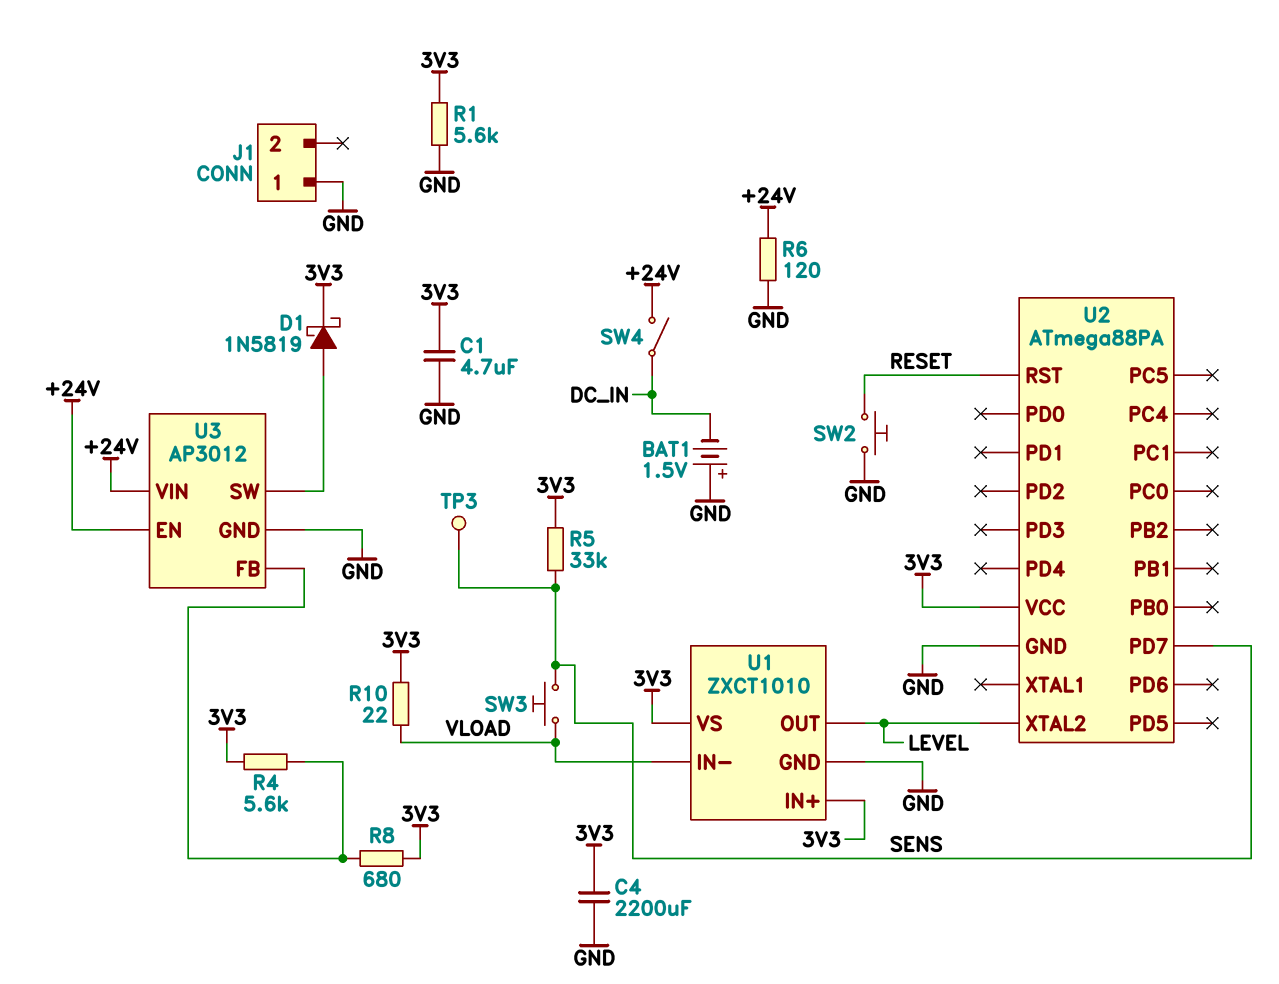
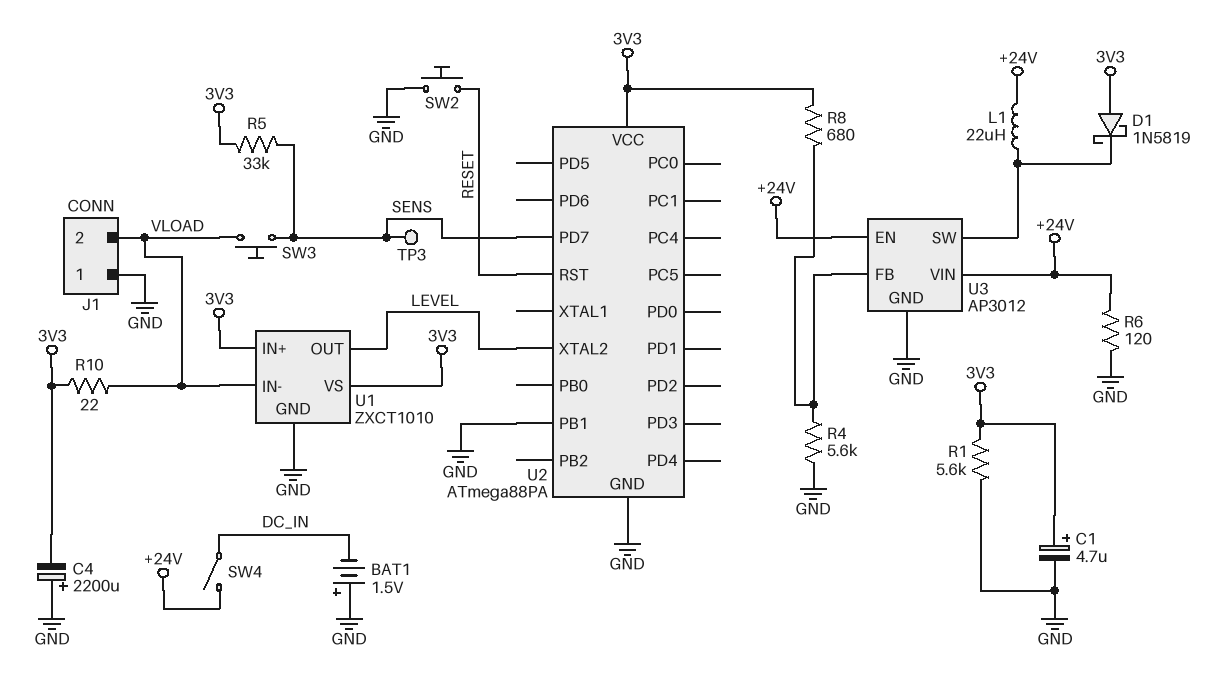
C1: 4.7uF (3V3, GND) -> 4.7uF (plus 3V3, minus GND)
C4: 2200uF (3V3, GND) -> 2200uF (plus GND, minus 3V3)
D1: schottky 1N5819 (A U3/SW, K 3V3) -> schottky 1N5819 (A 3V3, K U3/SW)
J1 pin 2: none -> VLOAD
L1: none -> 22uH (+24V, U3/SW)
R4: 5.6k (3V3, U3/FB) -> 5.6k (GND, U3/FB)
U2 pin PB1: none -> GND

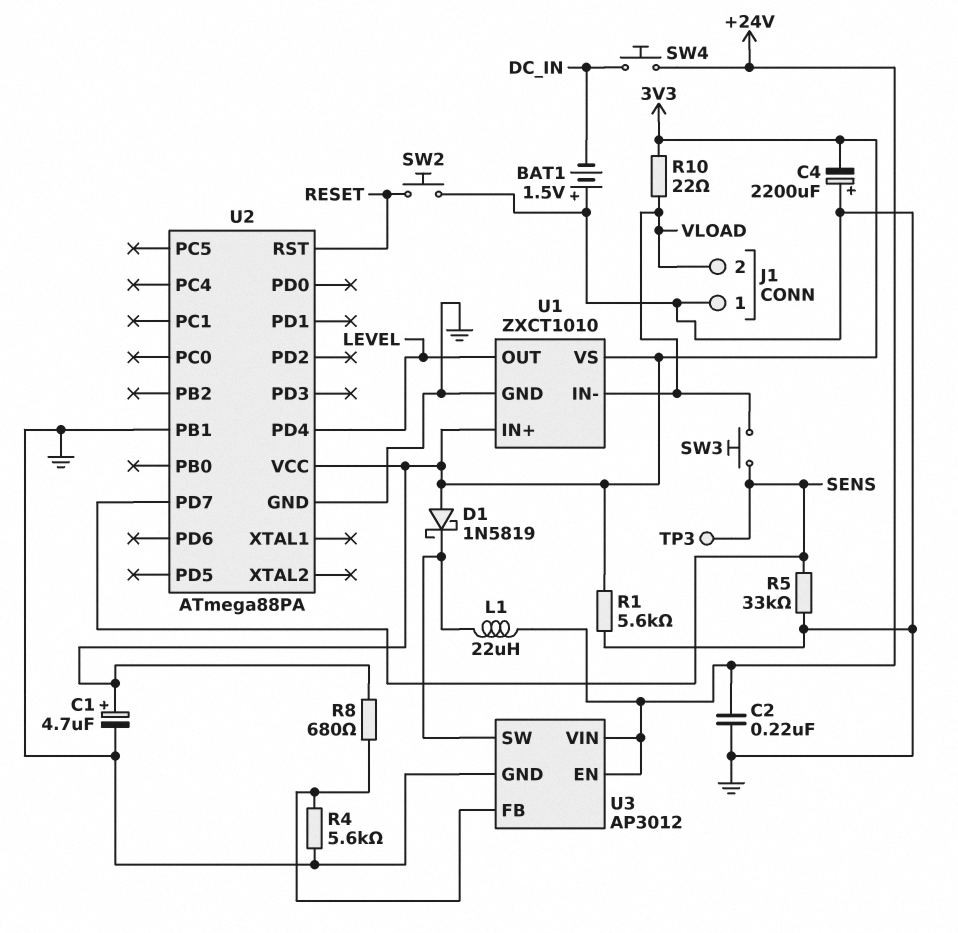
C2: none -> 220nF (+24V, GND)
R5: 33k (3V3, SENS) -> 33k (GND, SENS)
R6: 120 (+24V, GND) -> none
SW4: switch (+24V, DC_IN) -> button (+24V, DC_IN)
U2 pin PD4: none -> LEVEL
U2 pin XTAL2: LEVEL -> none

